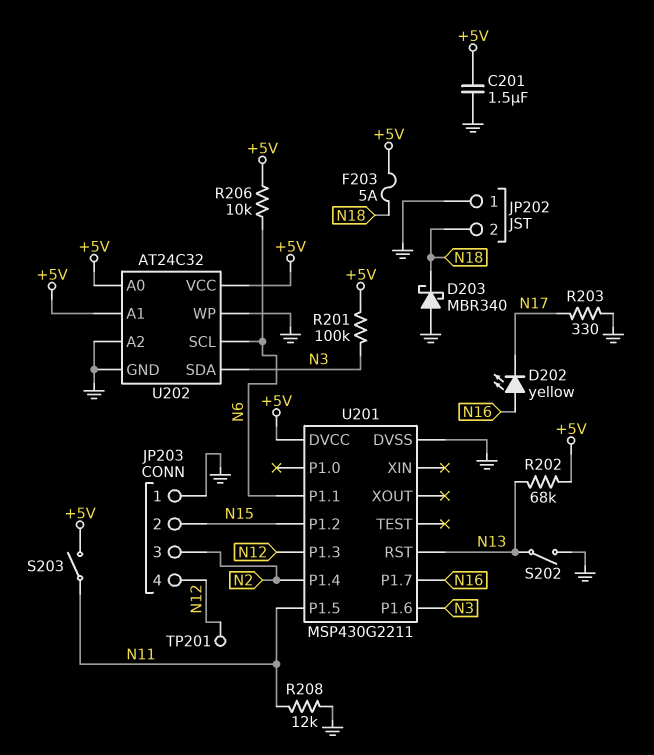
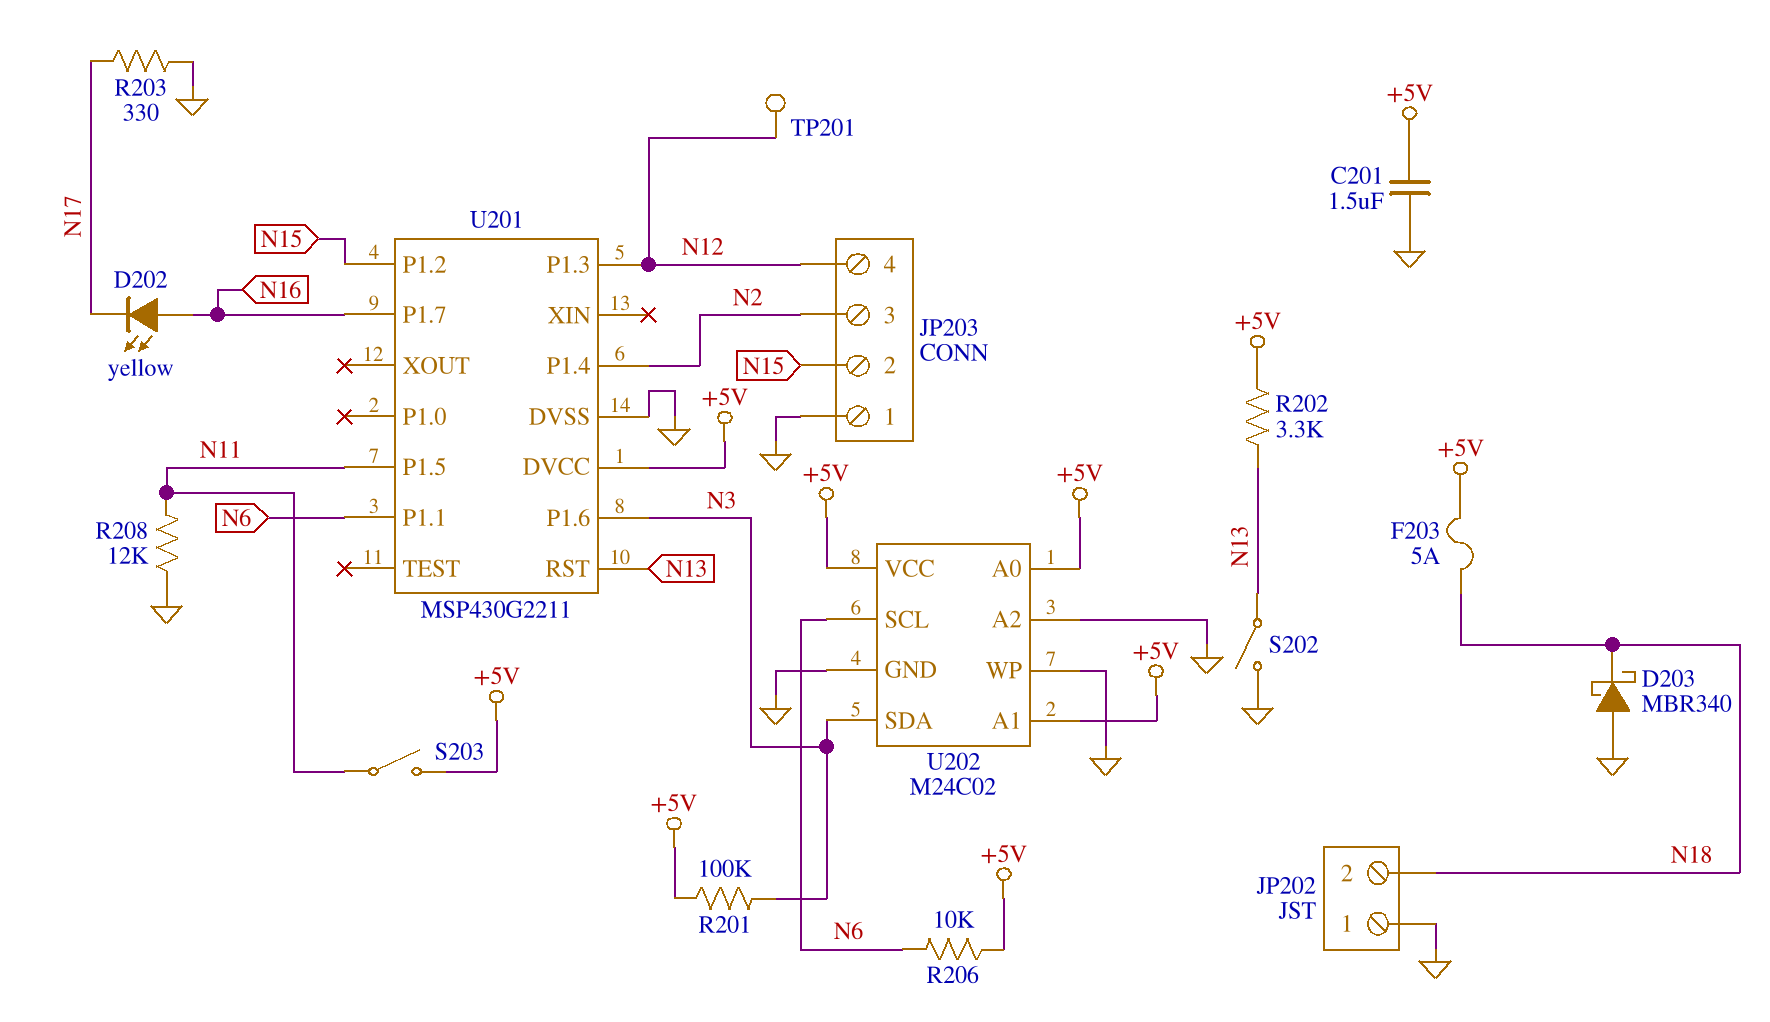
R202: 68k (+5V, N13) -> 3.3k (+5V, N13)
U202: AT24C32 -> M24C02

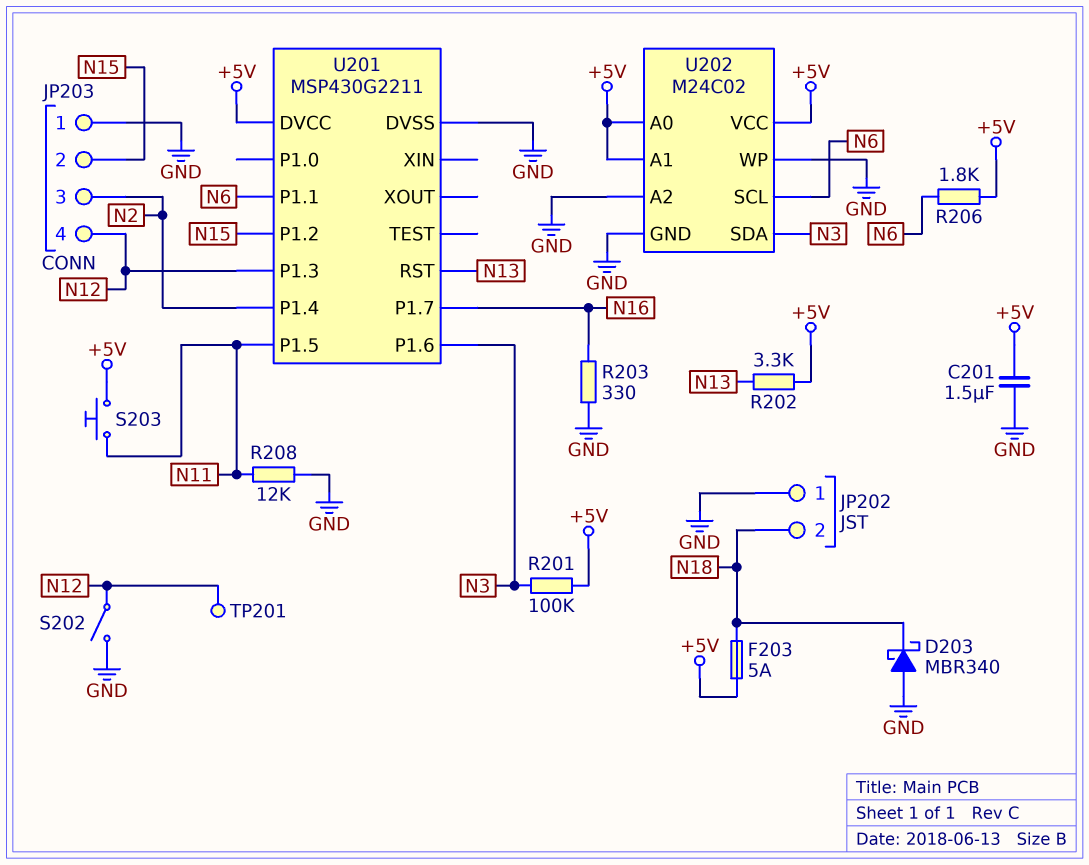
D202: LED yellow (A N16, K N17) -> none
R203: 330 (GND, N17) -> 330 (GND, N16)
R206: 10k (+5V, N6) -> 1.8k (+5V, N6)
S202: switch (GND, N13) -> switch (GND, N12)
S203: switch (+5V, N11) -> button (+5V, N11)

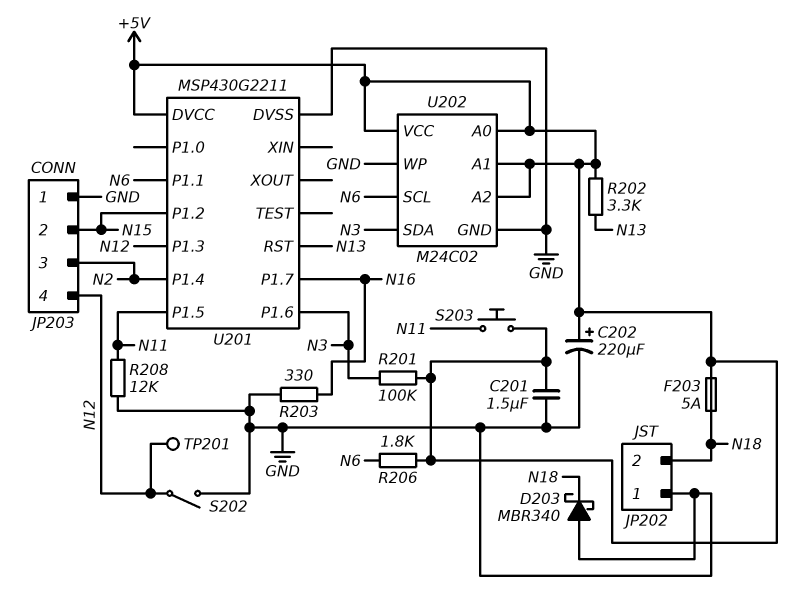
C202: none -> 220uF (plus +5V, minus GND)
U202 pin A2: GND -> +5V

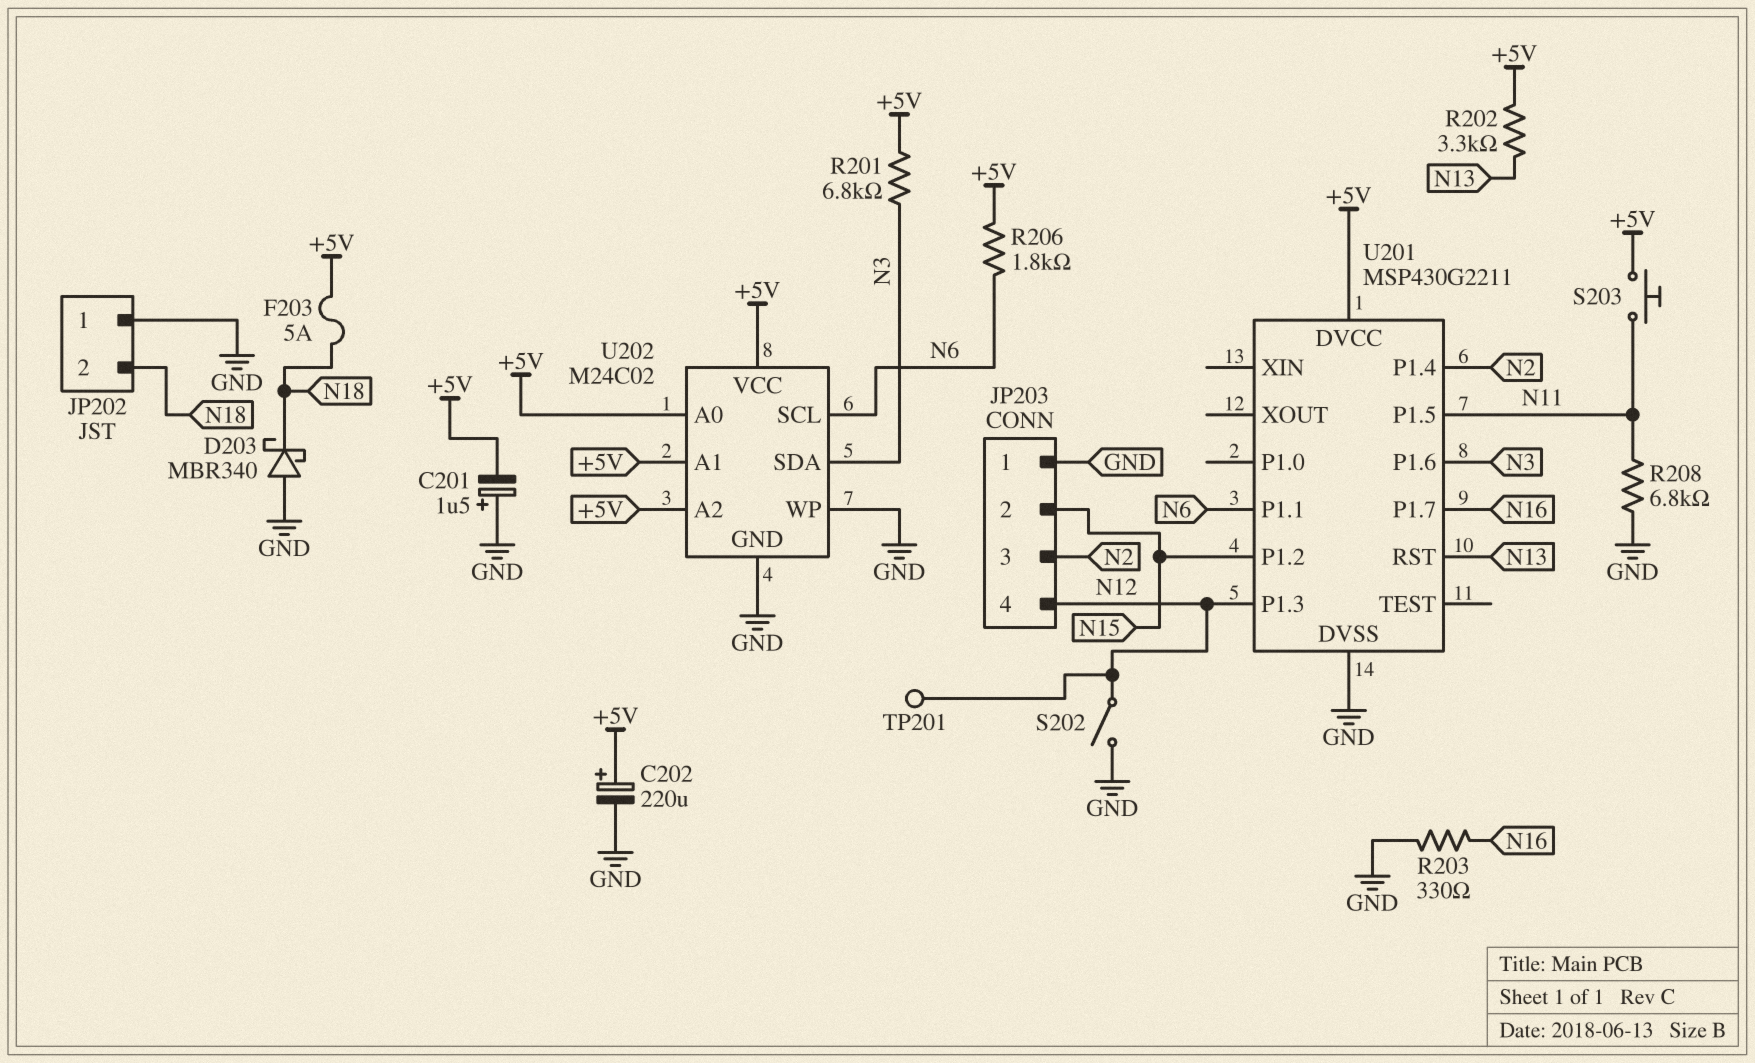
C201: 1.5uF (+5V, GND) -> 1.5uF (plus GND, minus +5V)
R201: 100k (+5V, N3) -> 6.8k (+5V, N3)
R208: 12k (GND, N11) -> 6.8k (GND, N11)

